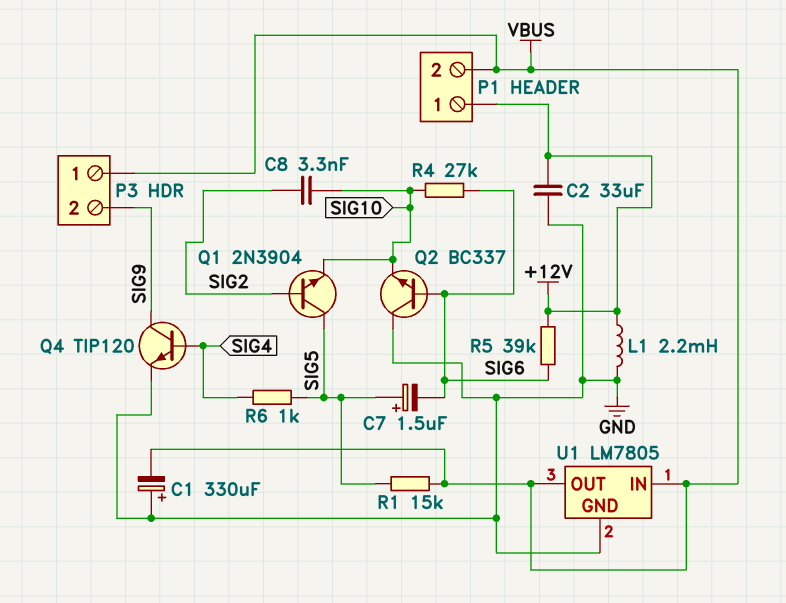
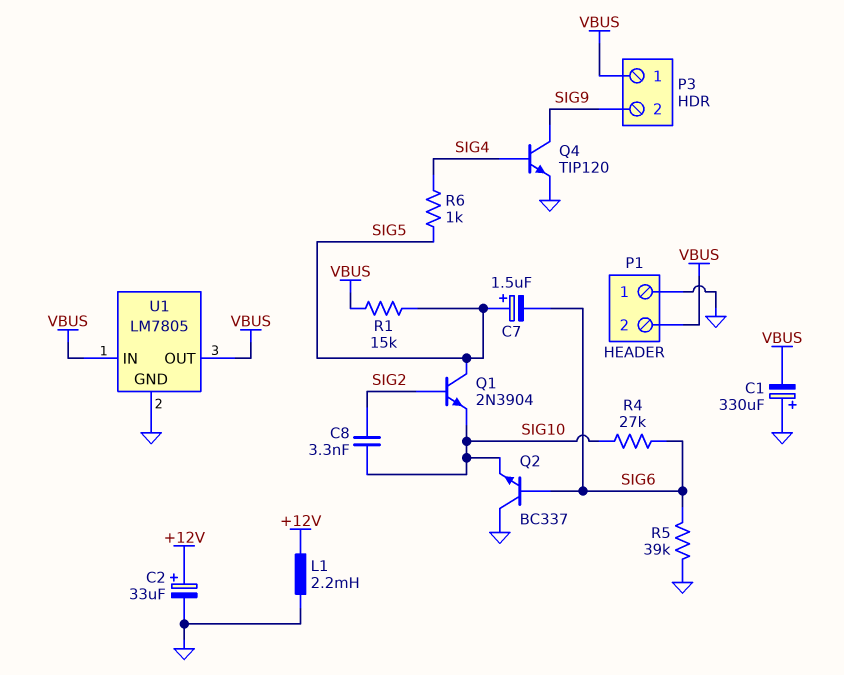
C2: 33uF (+12V, GND) -> 33uF (plus +12V, minus GND)
P1 pin 1: +12V -> GND
R5: 39k (+12V, SIG6) -> 39k (GND, SIG6)

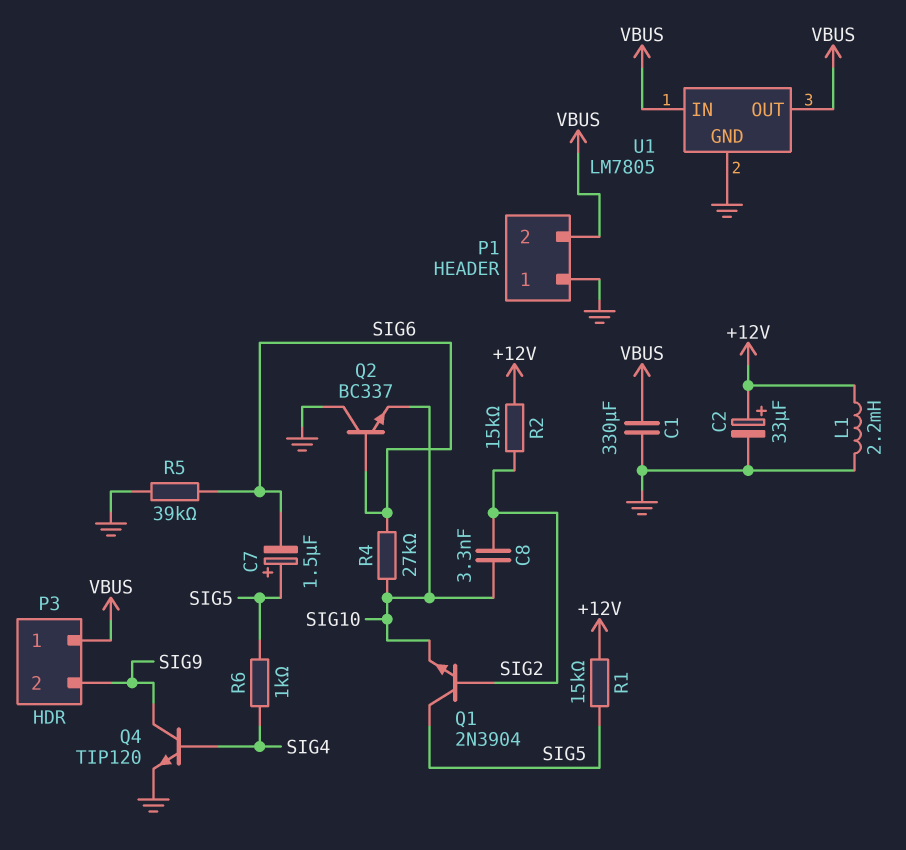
C1: 330uF (plus GND, minus VBUS) -> 330uF (GND, VBUS)
R1: 15k (SIG5, VBUS) -> 15k (+12V, SIG5)
R2: none -> 15k (+12V, SIG2)

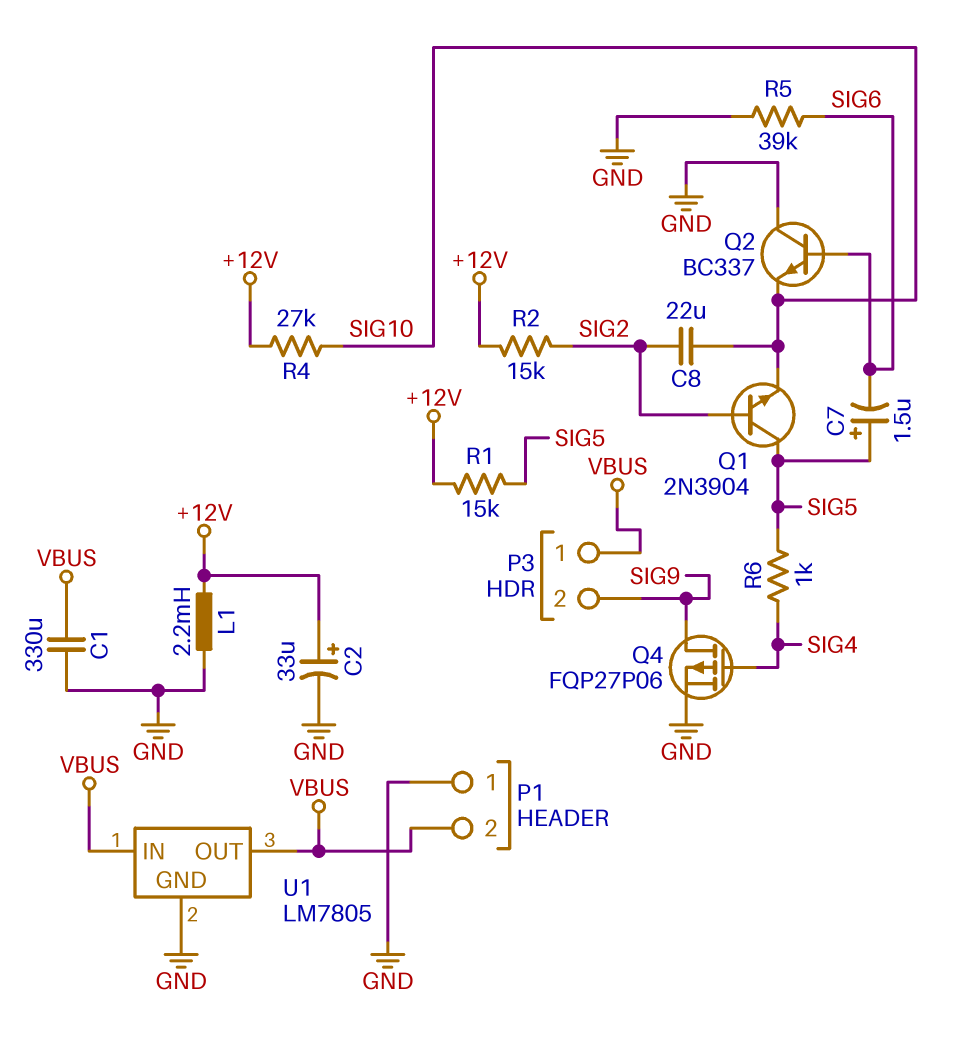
C8: 3.3nF (SIG2, SIG10) -> 22uF (SIG2, SIG10)
Q4: NPN TIP120 (B SIG4, C SIG9, E GND) -> PMOS FQP27P06 (G SIG4, D SIG9, S GND)
R4: 27k (SIG6, SIG10) -> 27k (+12V, SIG10)

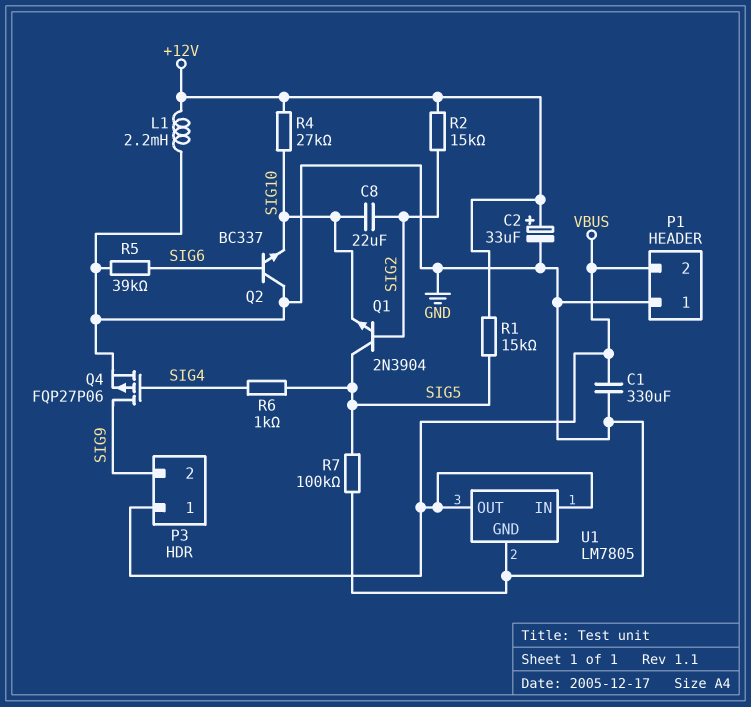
C7: 1.5uF (plus SIG5, minus SIG6) -> none
R7: none -> 100k (GND, SIG5)

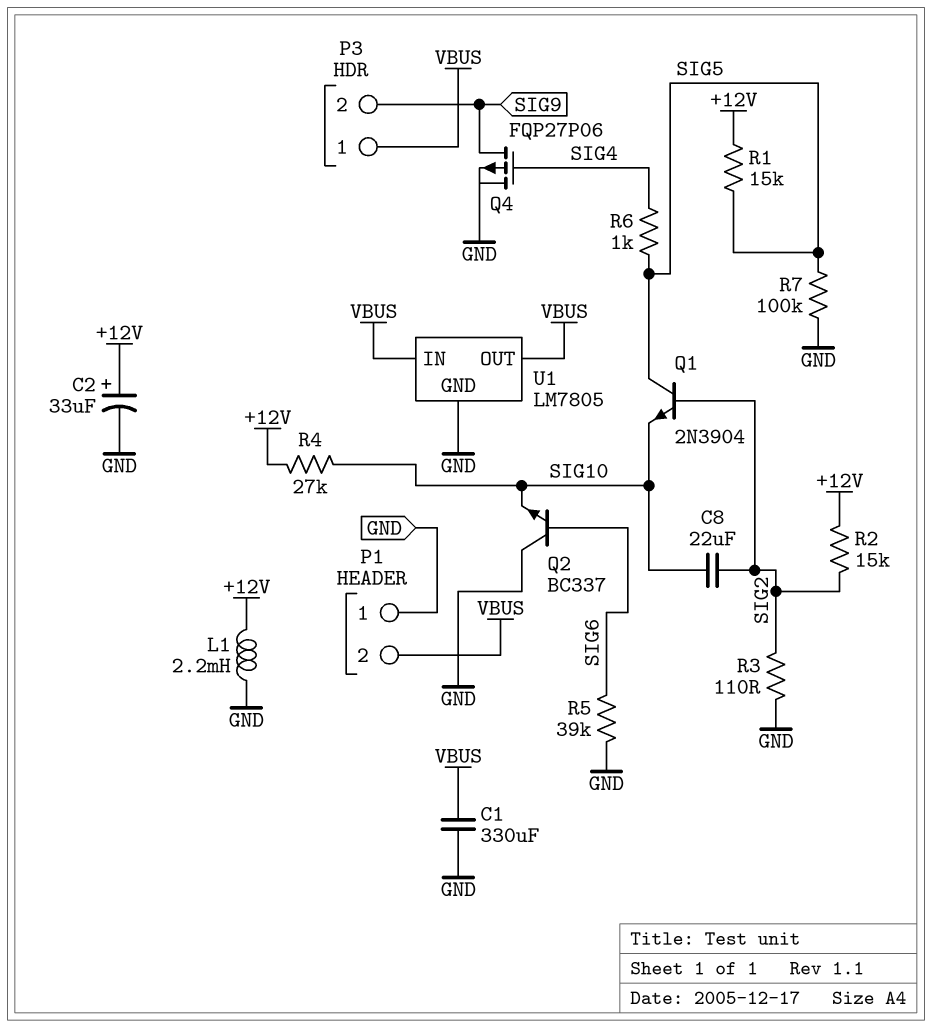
R3: none -> 110 (GND, SIG2)

